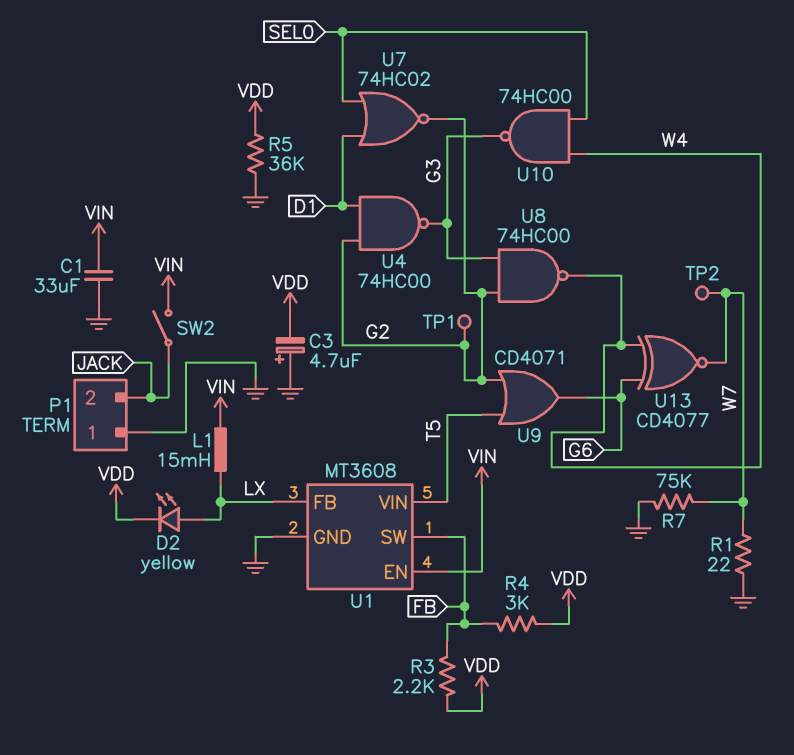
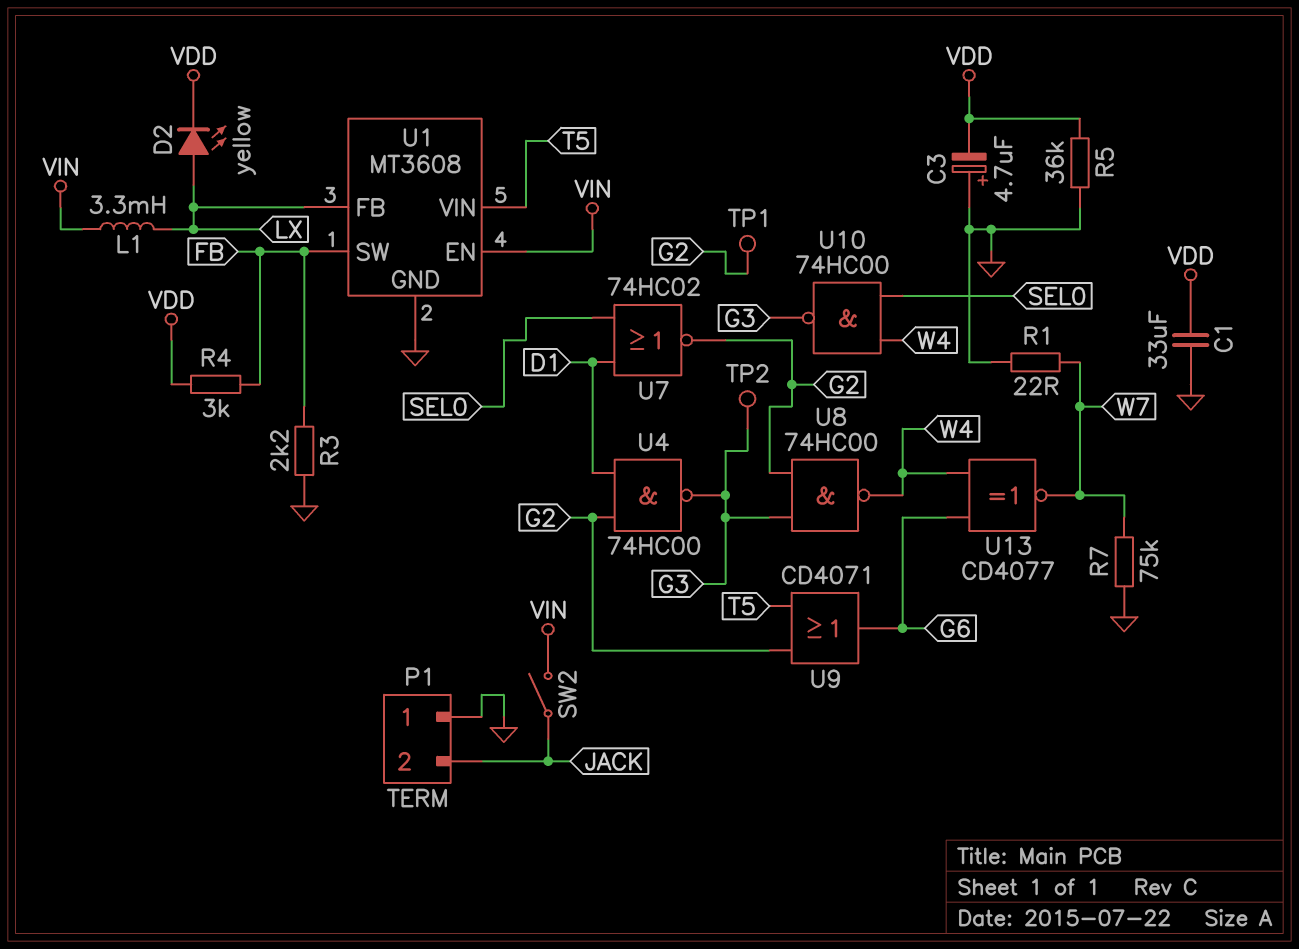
C1: 33uF (GND, VIN) -> 33uF (GND, VDD)
L1: 15mH (LX, VIN) -> 3.3mH (LX, VIN)
R3: 2.2k (FB, VDD) -> 2.2k (FB, GND)
TP2: test point (W7) -> test point (G3)

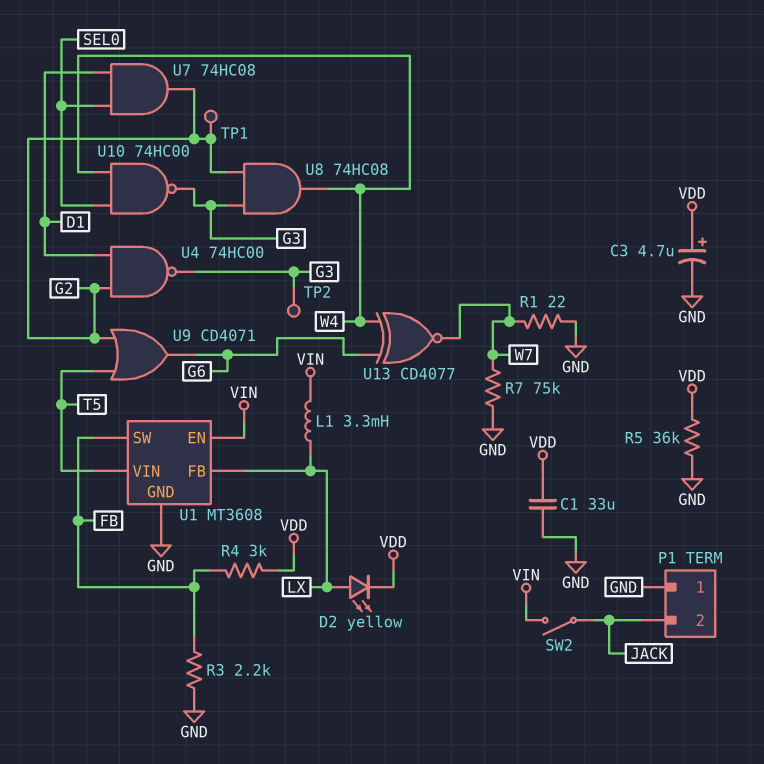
C3: 4.7uF (plus GND, minus VDD) -> 4.7uF (plus VDD, minus GND)
U7: NOR 74HC02 (in D1, in SEL0, out G2) -> AND 74HC08 (in D1, in SEL0, out G2)
U8: NAND 74HC00 (in G2, in G3, out W4) -> AND 74HC08 (in G2, in G3, out W4)

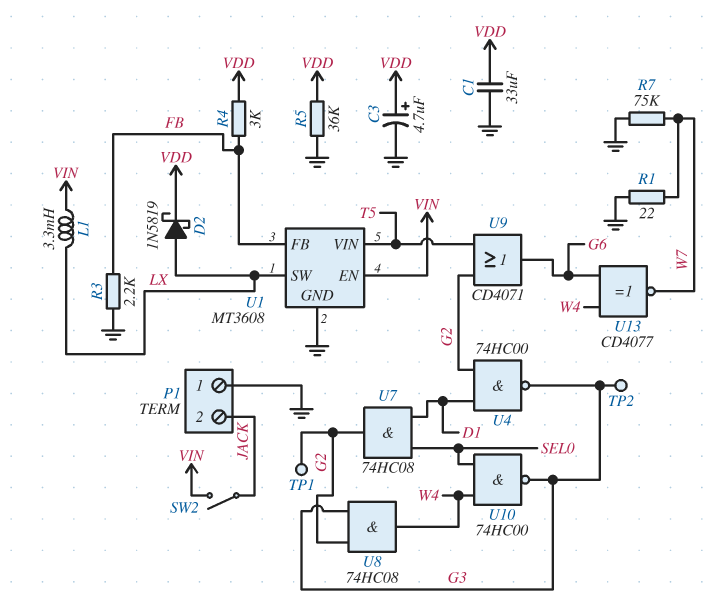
D2: LED yellow (A LX, K VDD) -> schottky 1N5819 (A LX, K VDD)
U1 pin FB: LX -> FB
U1 pin SW: FB -> LX

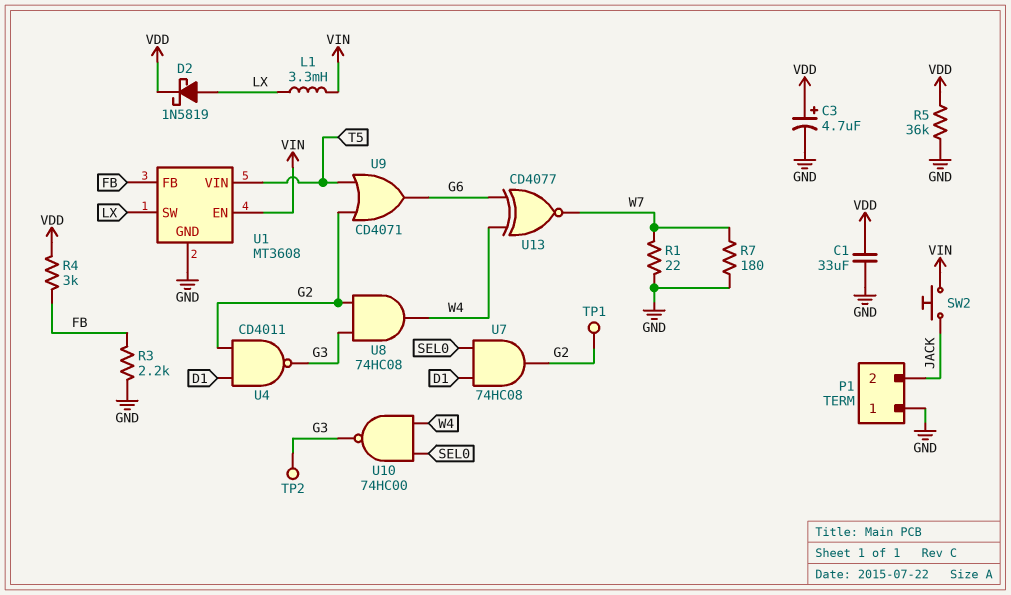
R7: 75k (GND, W7) -> 180 (GND, W7)
SW2: switch (JACK, VIN) -> button (JACK, VIN)
U4: NAND 74HC00 (in D1, in G2, out G3) -> NAND CD4011 (in D1, in G2, out G3)

